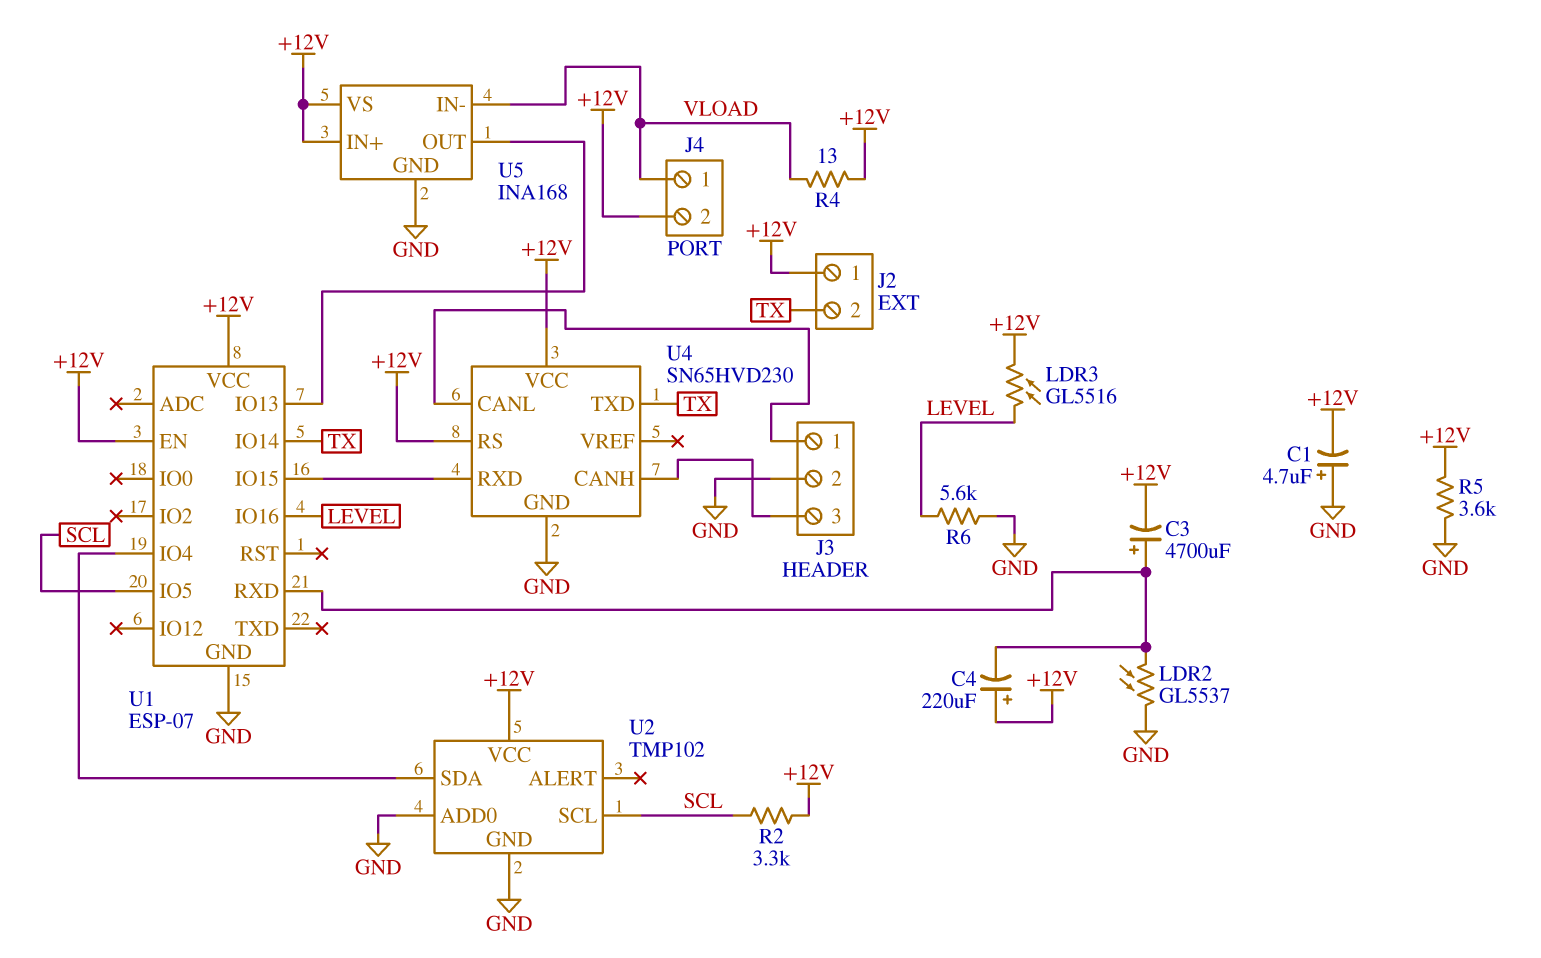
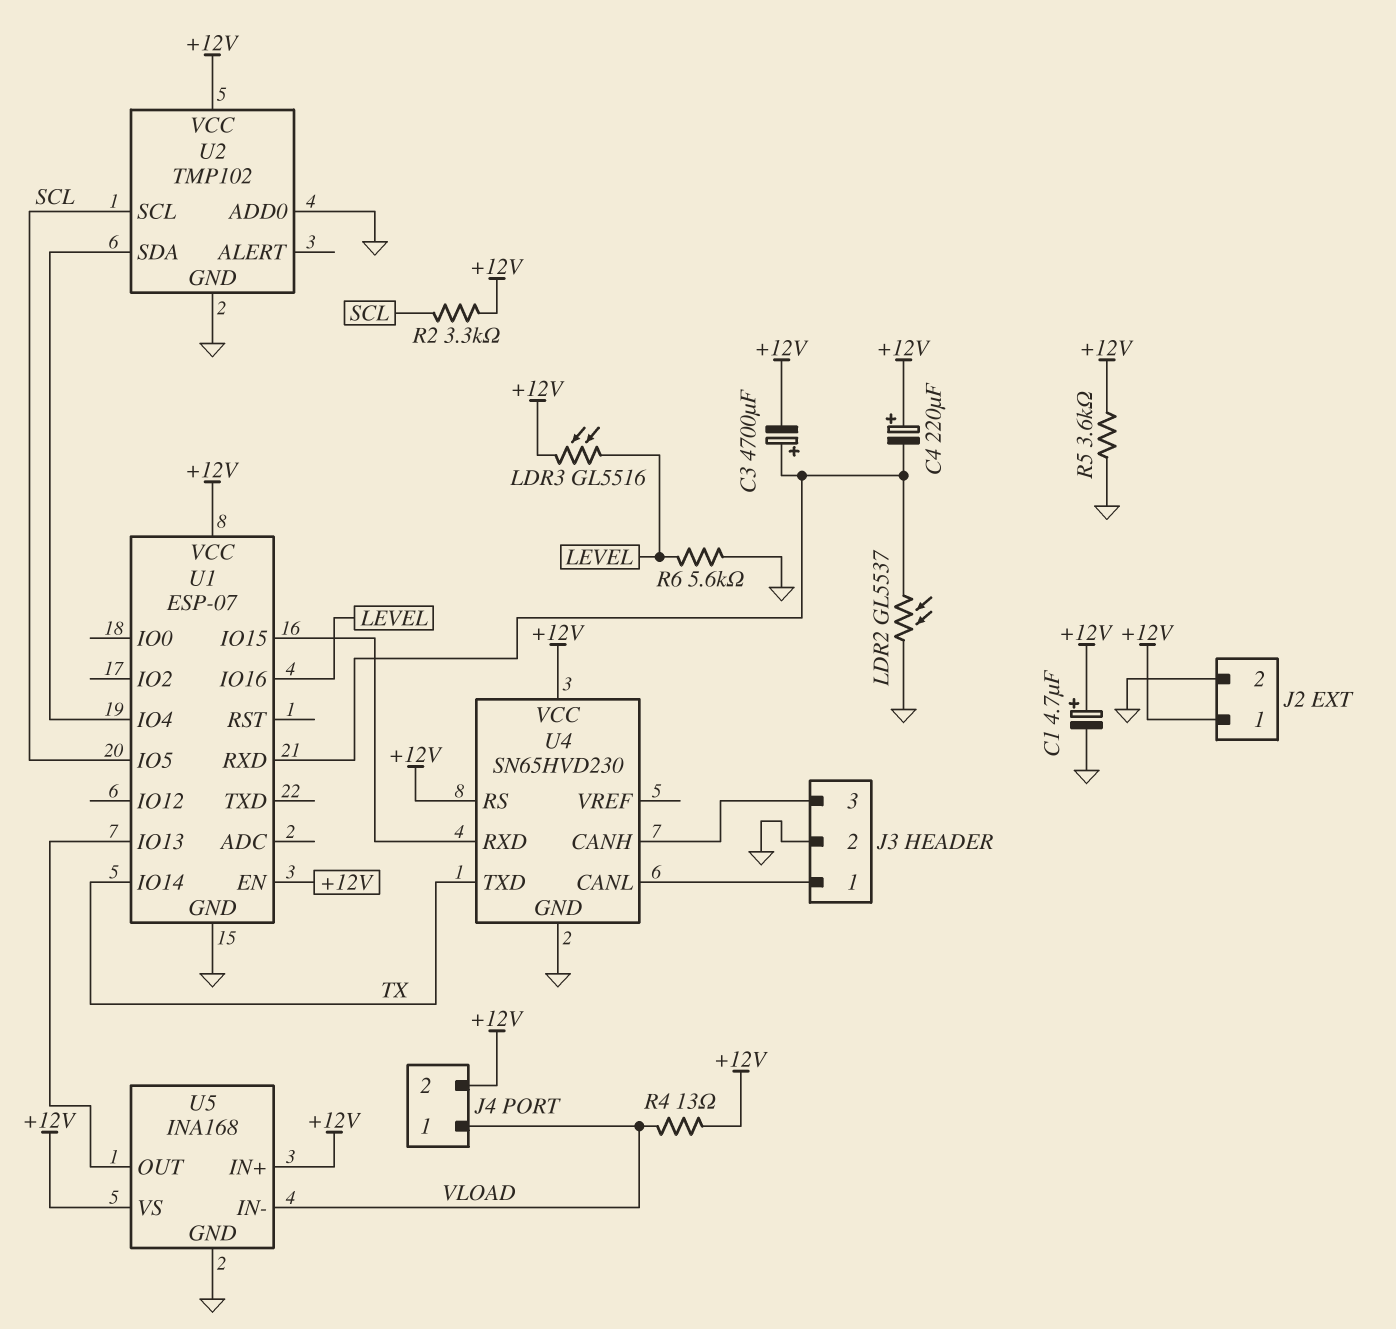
C1: 4.7uF (plus GND, minus +12V) -> 4.7uF (plus +12V, minus GND)
J2 pin 2: TX -> GND

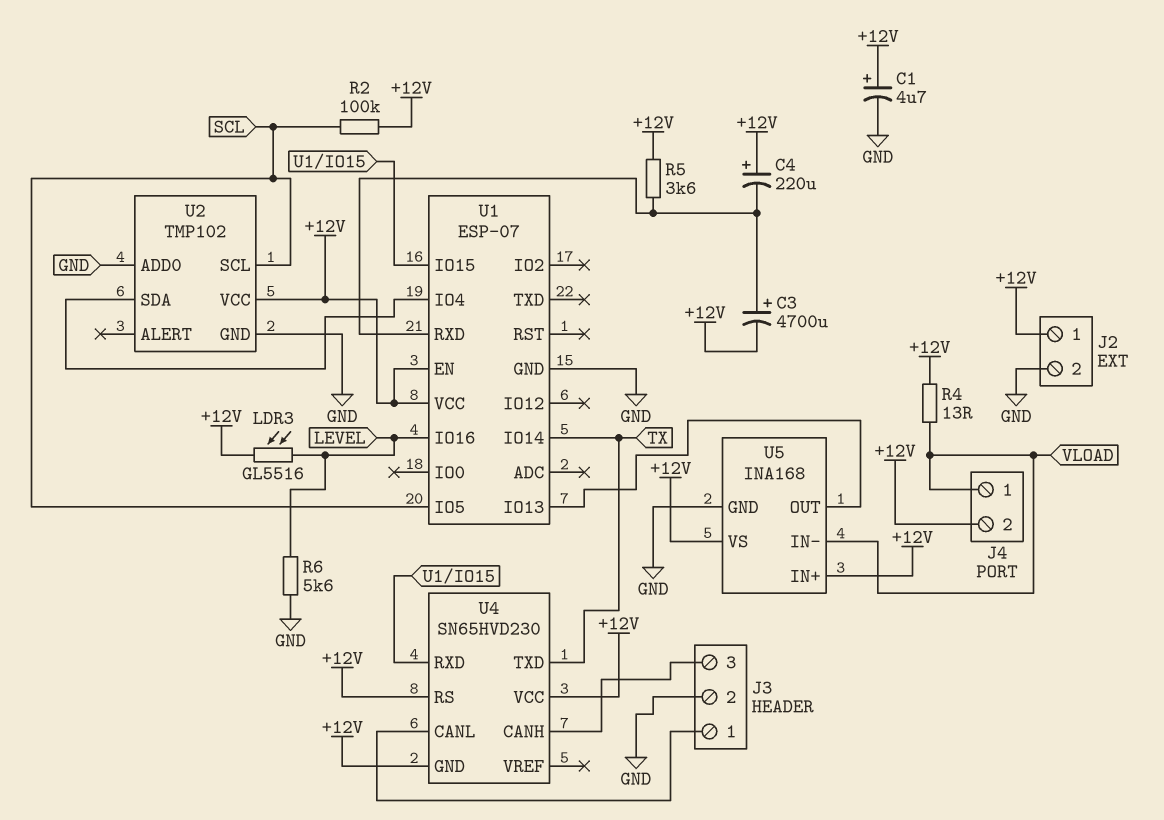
LDR2: GL5537 (GND, U1/RXD) -> none
R2: 3.3k (+12V, SCL) -> 100k (+12V, SCL)
R5: 3.6k (+12V, GND) -> 3.6k (+12V, U1/RXD)
U4 pin GND: GND -> +12V

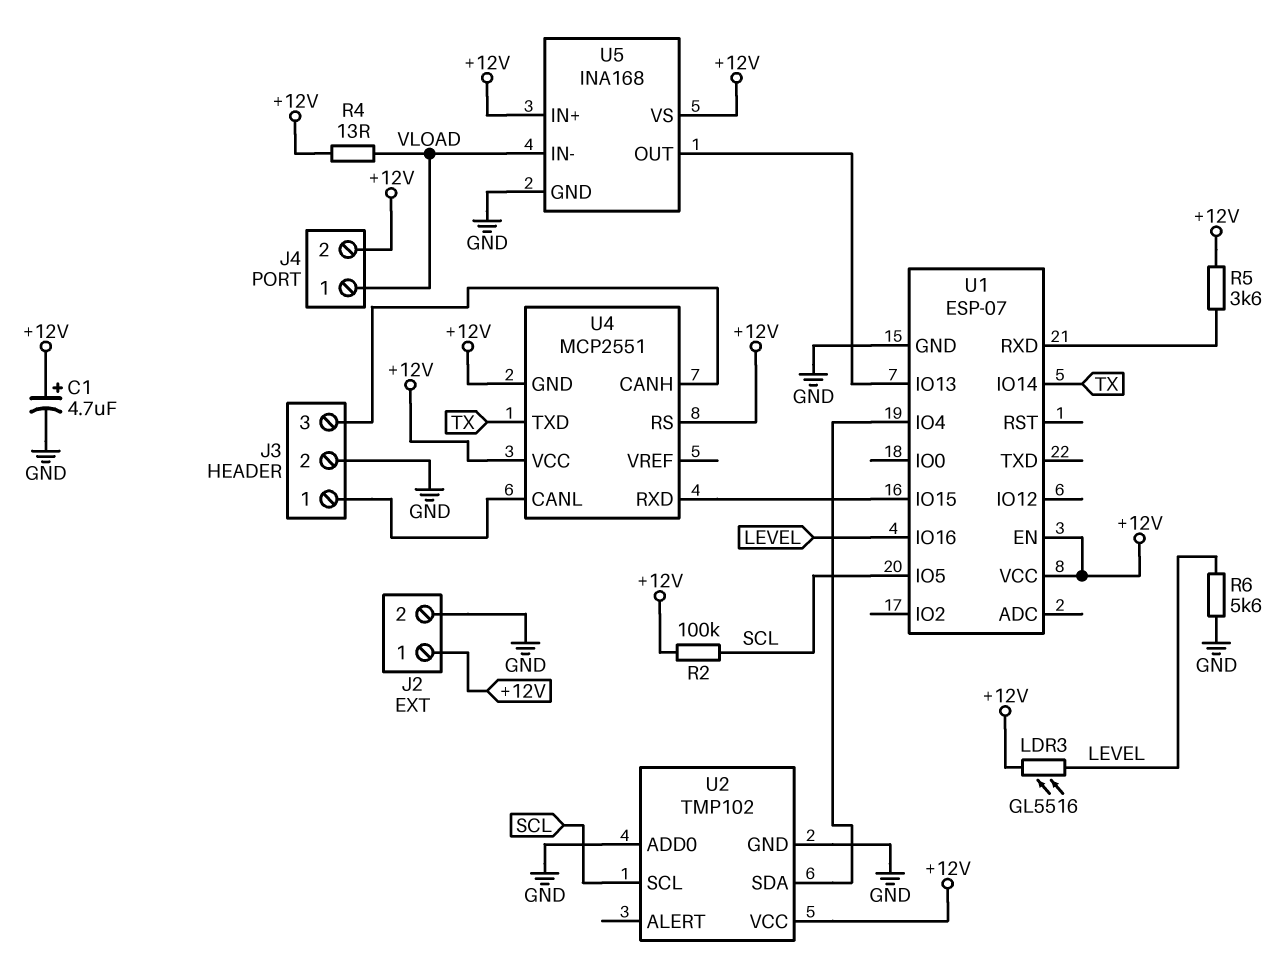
C3: 4700uF (plus U1/RXD, minus +12V) -> none
C4: 220uF (plus +12V, minus U1/RXD) -> none
U4: SN65HVD230 -> MCP2551

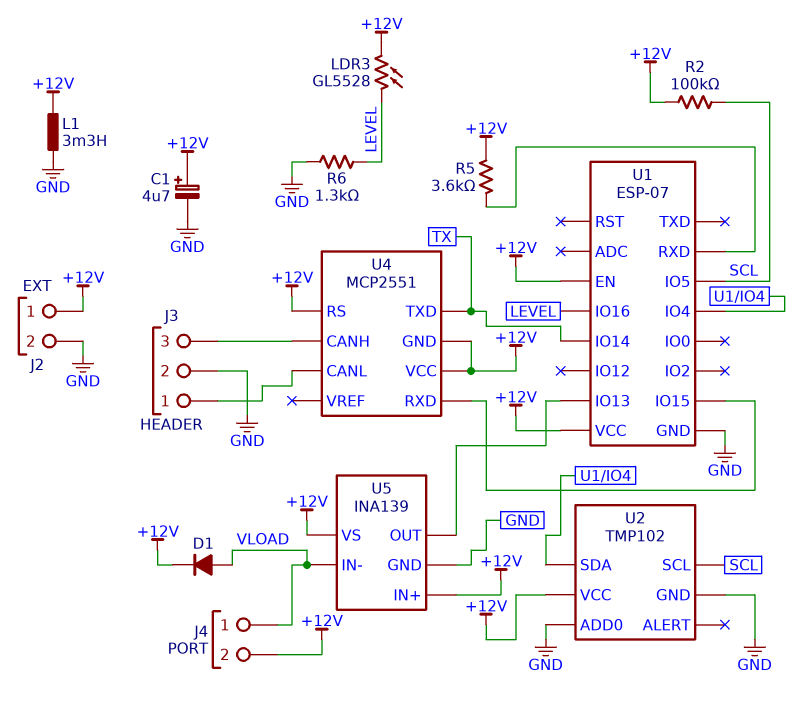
D1: none -> diode (A VLOAD, K +12V)
L1: none -> 3.3mH (+12V, GND)
LDR3: GL5516 (+12V, LEVEL) -> GL5528 (+12V, LEVEL)
R4: 13 (+12V, VLOAD) -> none
R6: 5.6k (GND, LEVEL) -> 1.3k (GND, LEVEL)
U5: INA168 -> INA139

